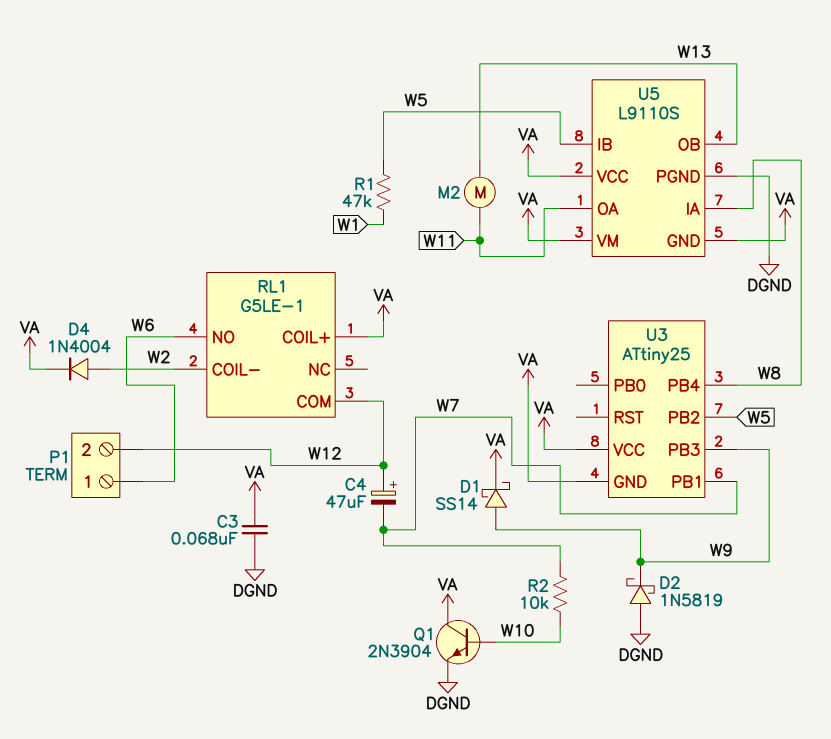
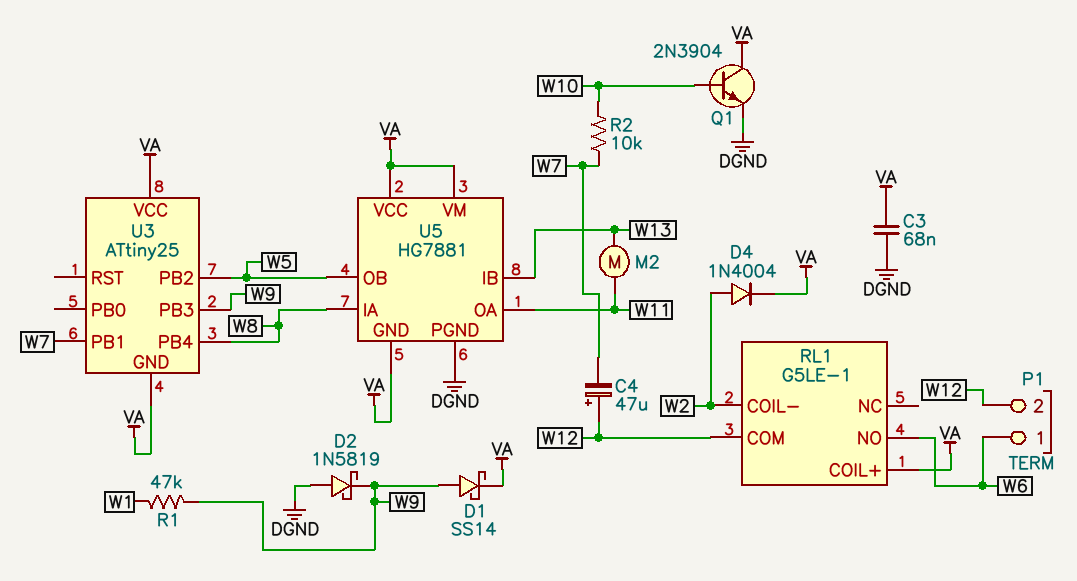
R1: 47k (W1, W5) -> 47k (W1, W9)
U5: L9110S -> HG7881
U5 pin IB: W5 -> W13
U5 pin OB: W13 -> W5

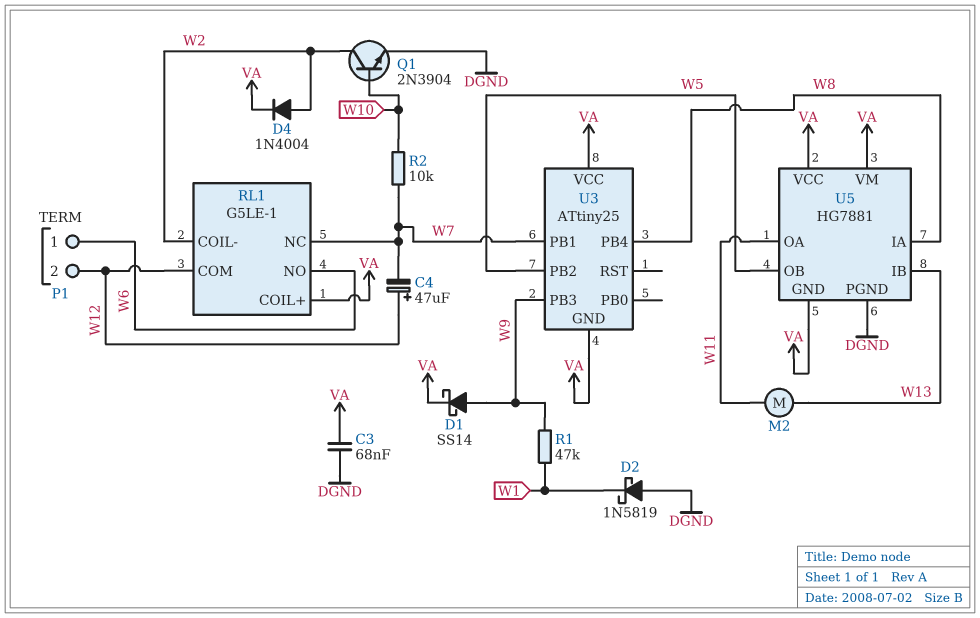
D2: schottky 1N5819 (A DGND, K W9) -> schottky 1N5819 (A DGND, K W1)
Q1: NPN 2N3904 (B W10, C VA, E DGND) -> NPN 2N3904 (B W10, C W2, E DGND)
RL1 pin NC: none -> W7

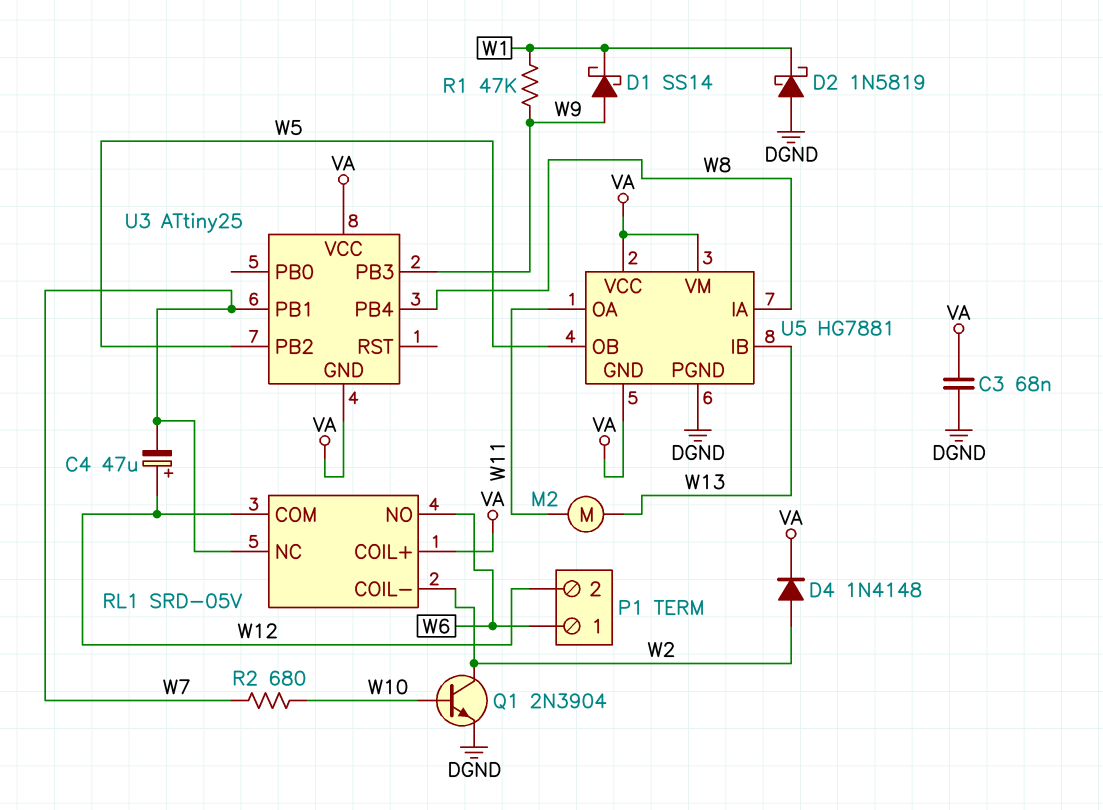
D1: schottky SS14 (A W9, K VA) -> schottky SS14 (A W9, K W1)
D4: diode 1N4004 (A W2, K VA) -> diode 1N4148 (A W2, K VA)
R2: 10k (W7, W10) -> 680 (W7, W10)
RL1: G5LE-1 -> SRD-05V

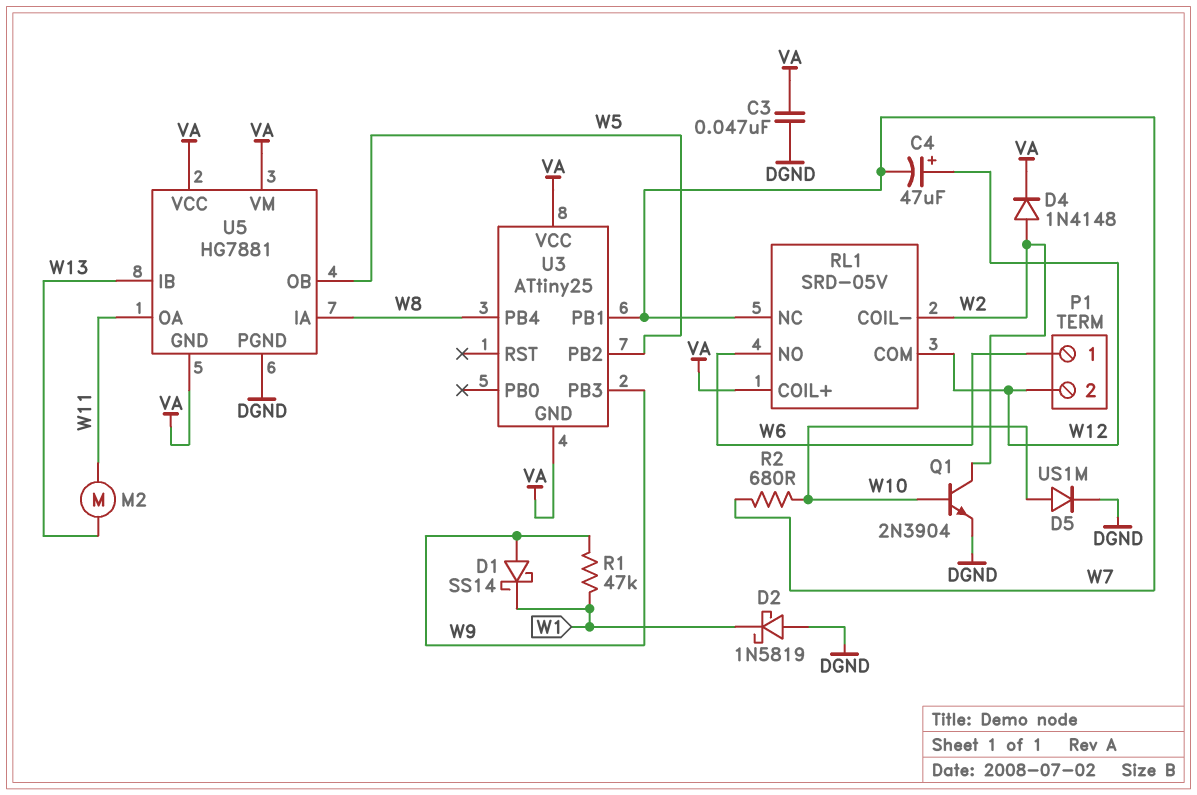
C3: 68nF (DGND, VA) -> 47nF (DGND, VA)
D5: none -> diode US1M (A W10, K DGND)

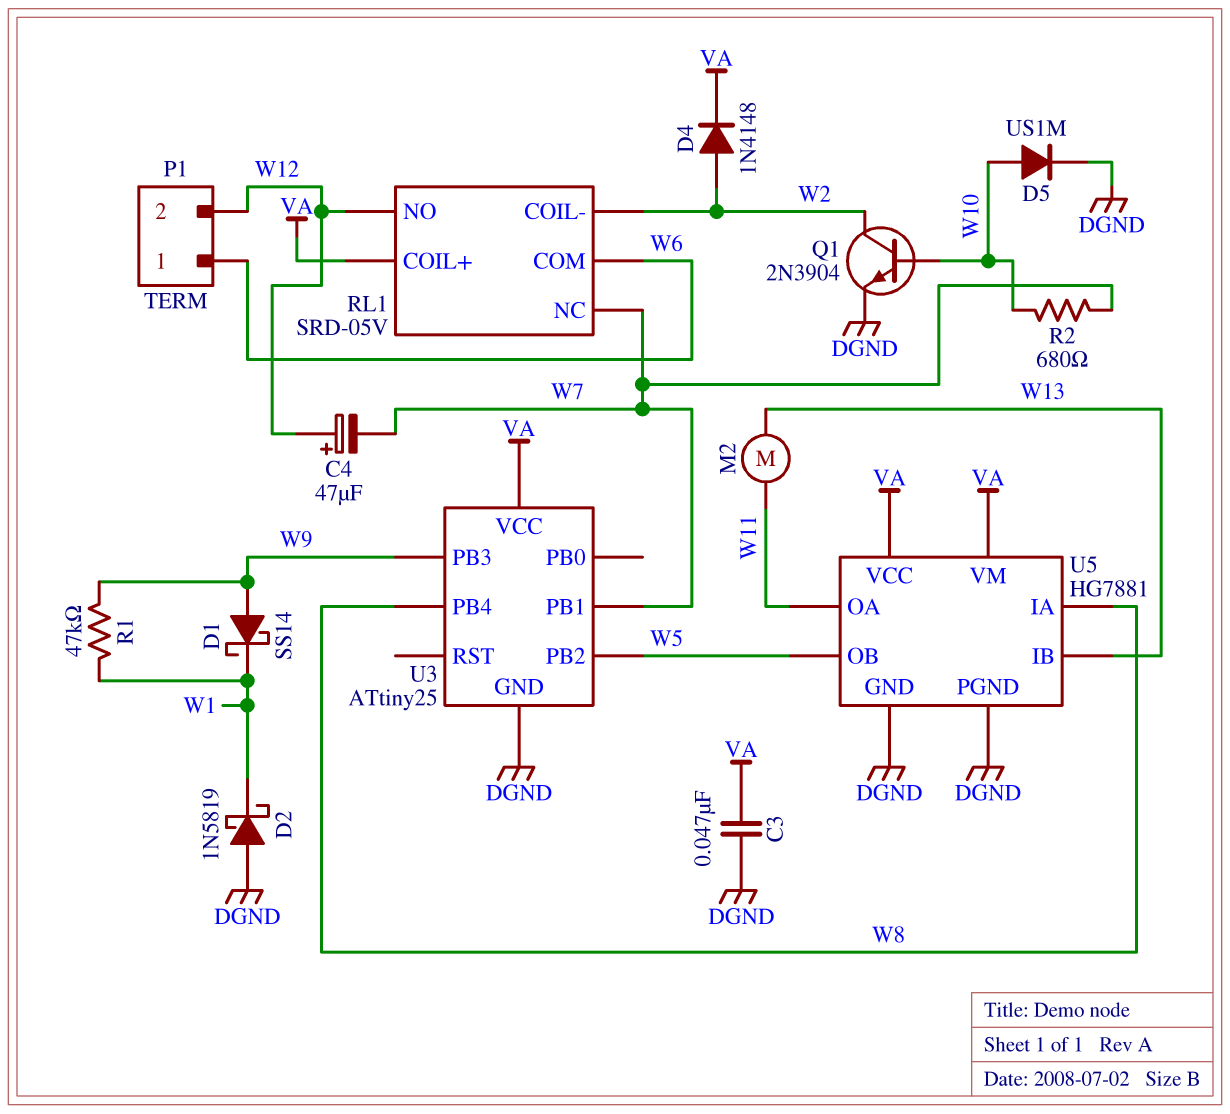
RL1 pin COM: W12 -> W6
RL1 pin NO: W6 -> W12
U3 pin GND: VA -> DGND
U5 pin GND: VA -> DGND

